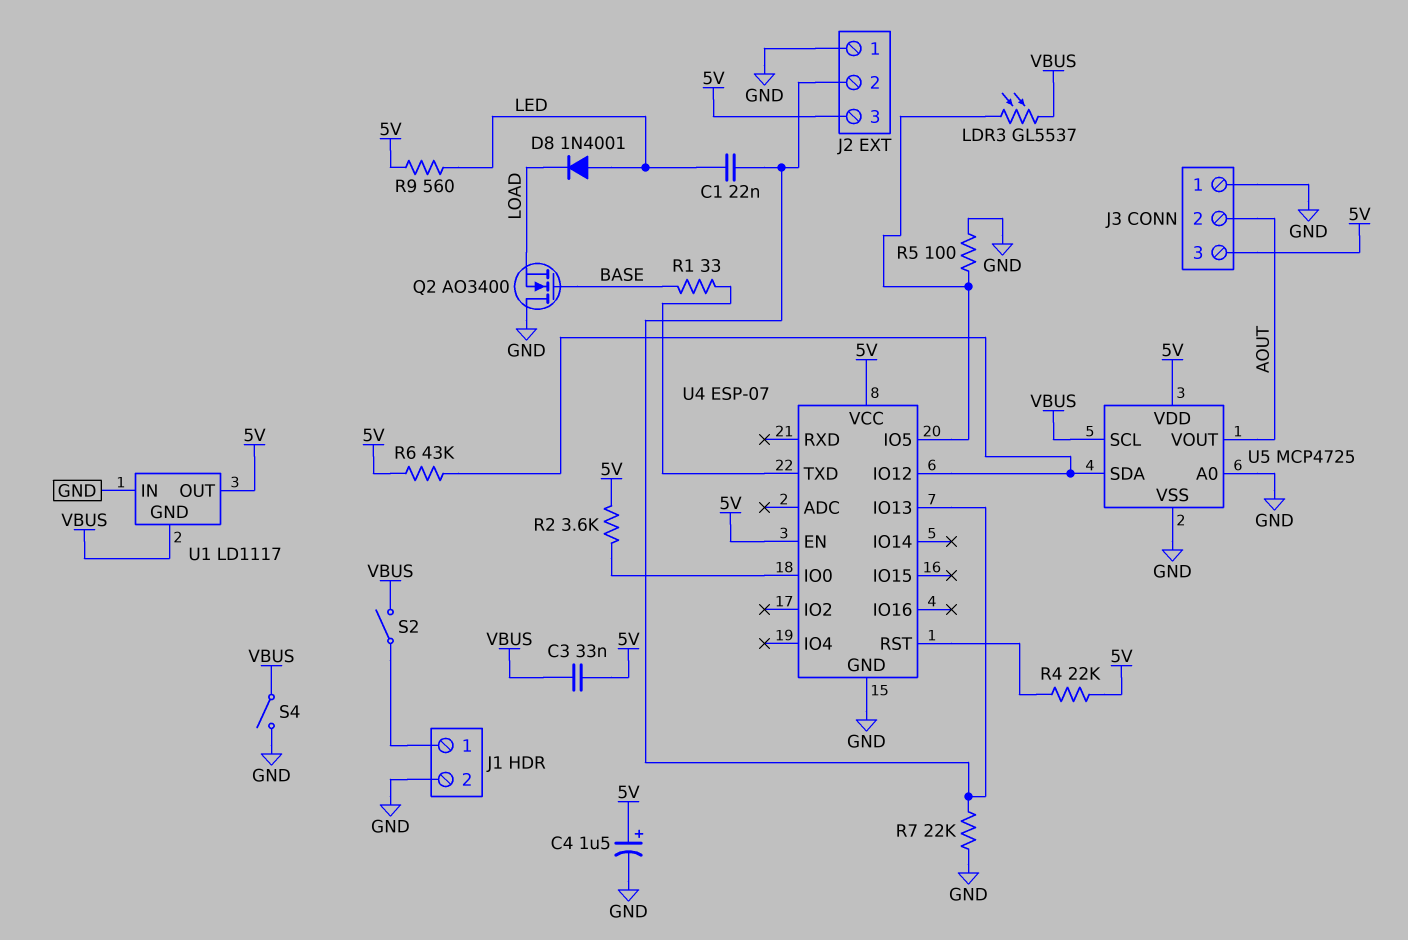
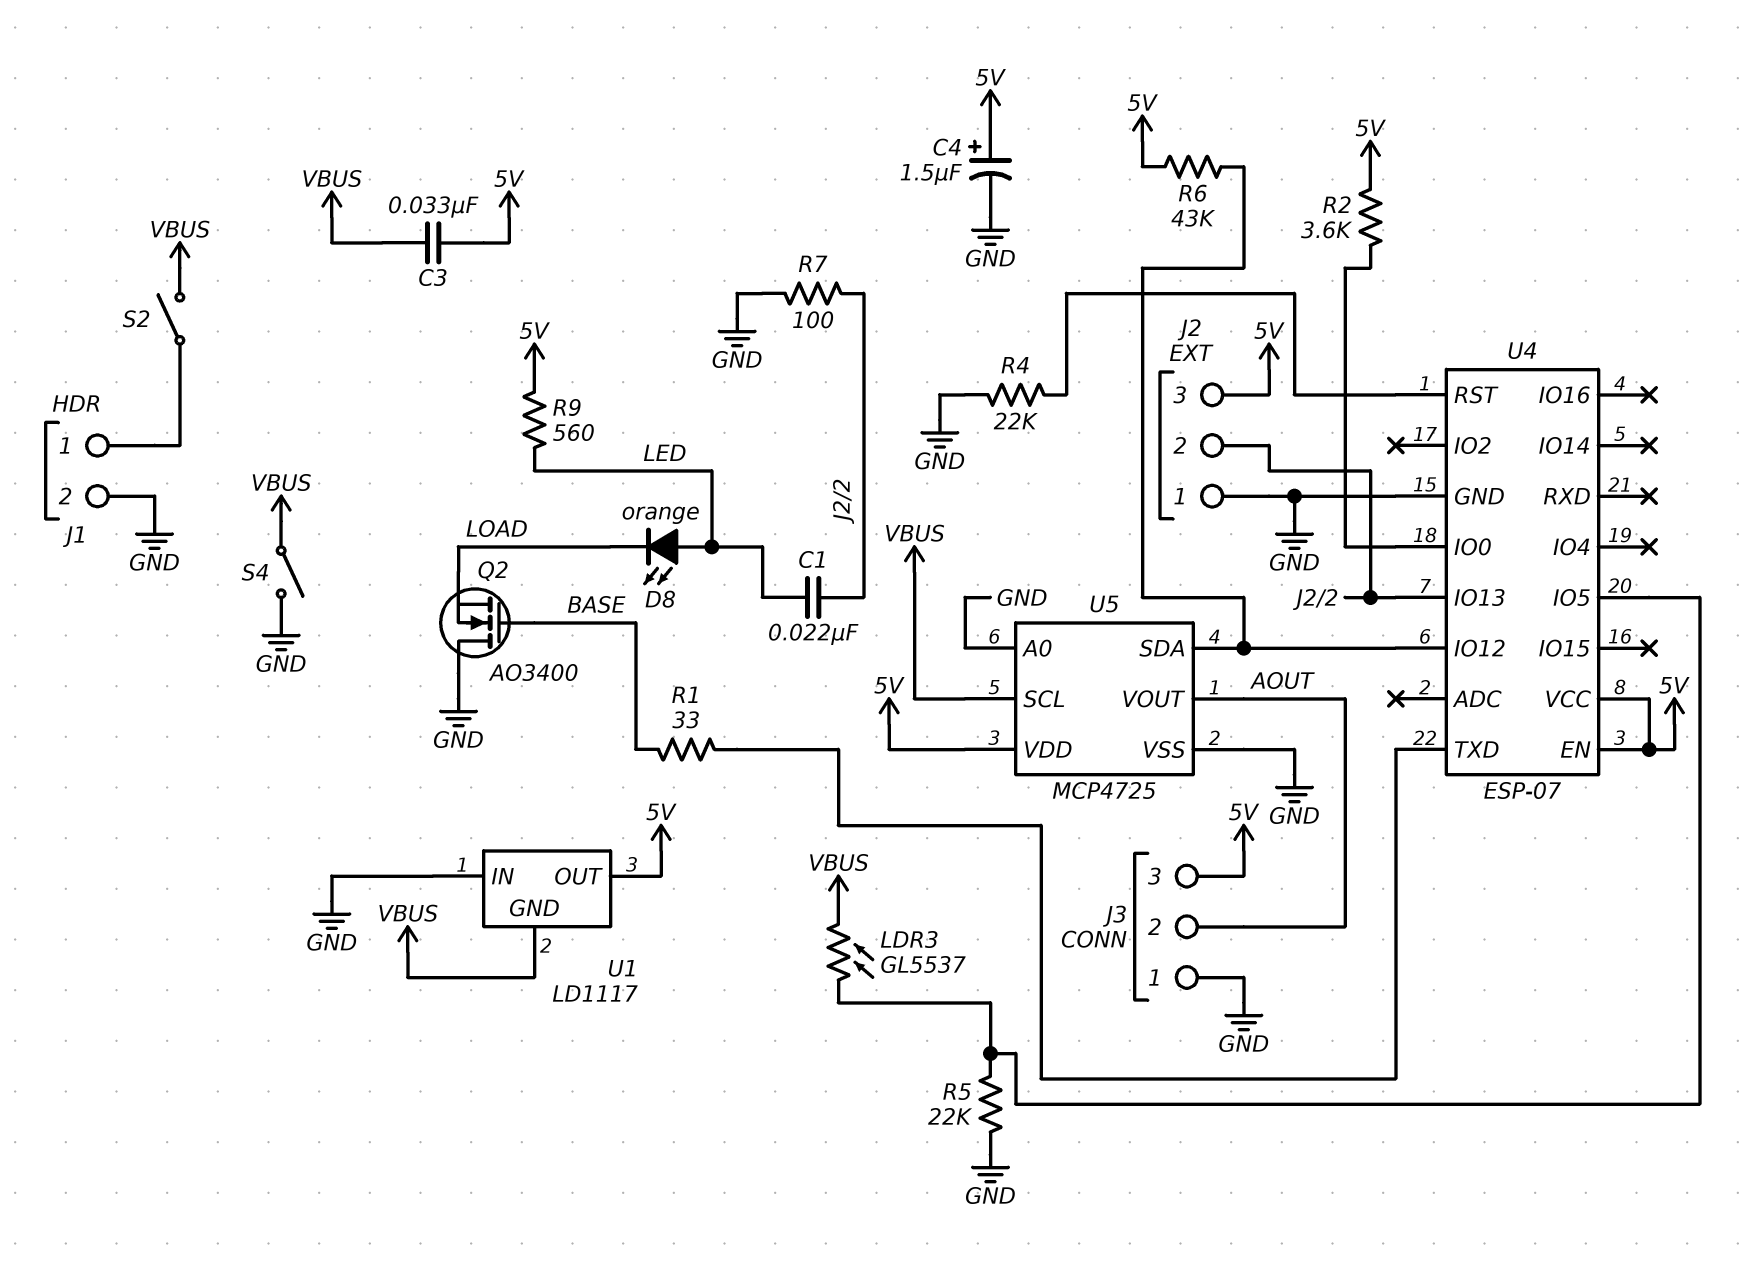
D8: diode 1N4001 (A LED, K LOAD) -> LED orange (A LED, K LOAD)
R4: 22k (5V, U4/RST) -> 22k (GND, U4/RST)
R5: 100 (GND, U4/IO5) -> 22k (GND, U4/IO5)
R7: 22k (GND, J2/2) -> 100 (GND, J2/2)

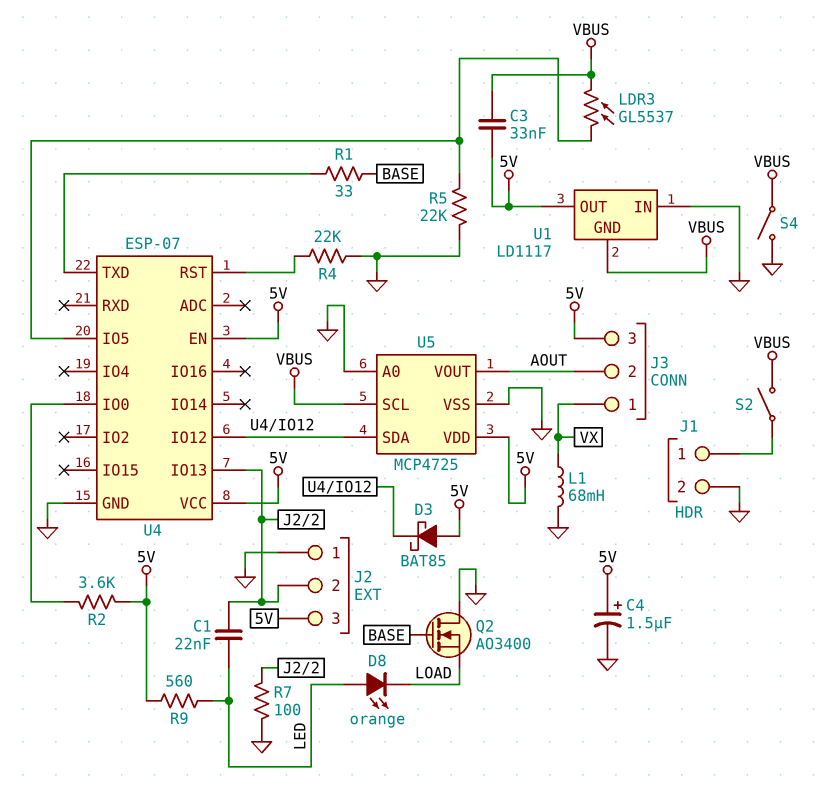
D3: none -> schottky BAT85 (A 5V, K U4/IO12)
J3 pin 1: GND -> VX
L1: none -> 68mH (GND, VX)
R6: 43k (5V, U4/IO12) -> none

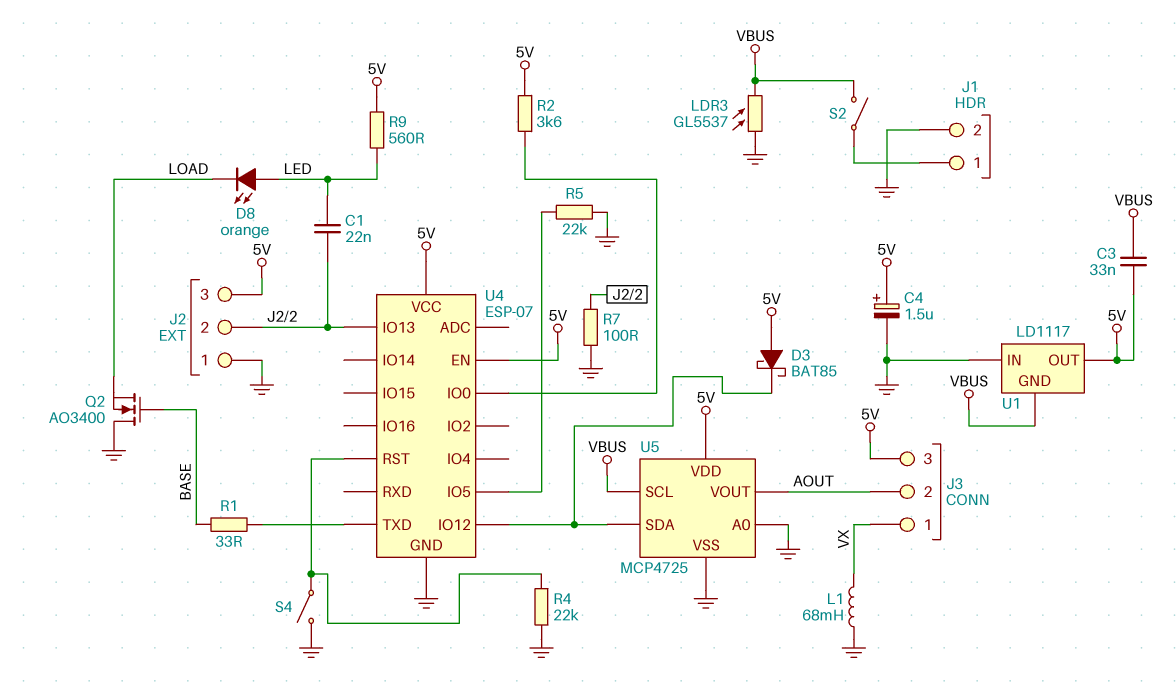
LDR3: GL5537 (U4/IO5, VBUS) -> GL5537 (GND, VBUS)
S4: switch (GND, VBUS) -> switch (GND, U4/RST)

